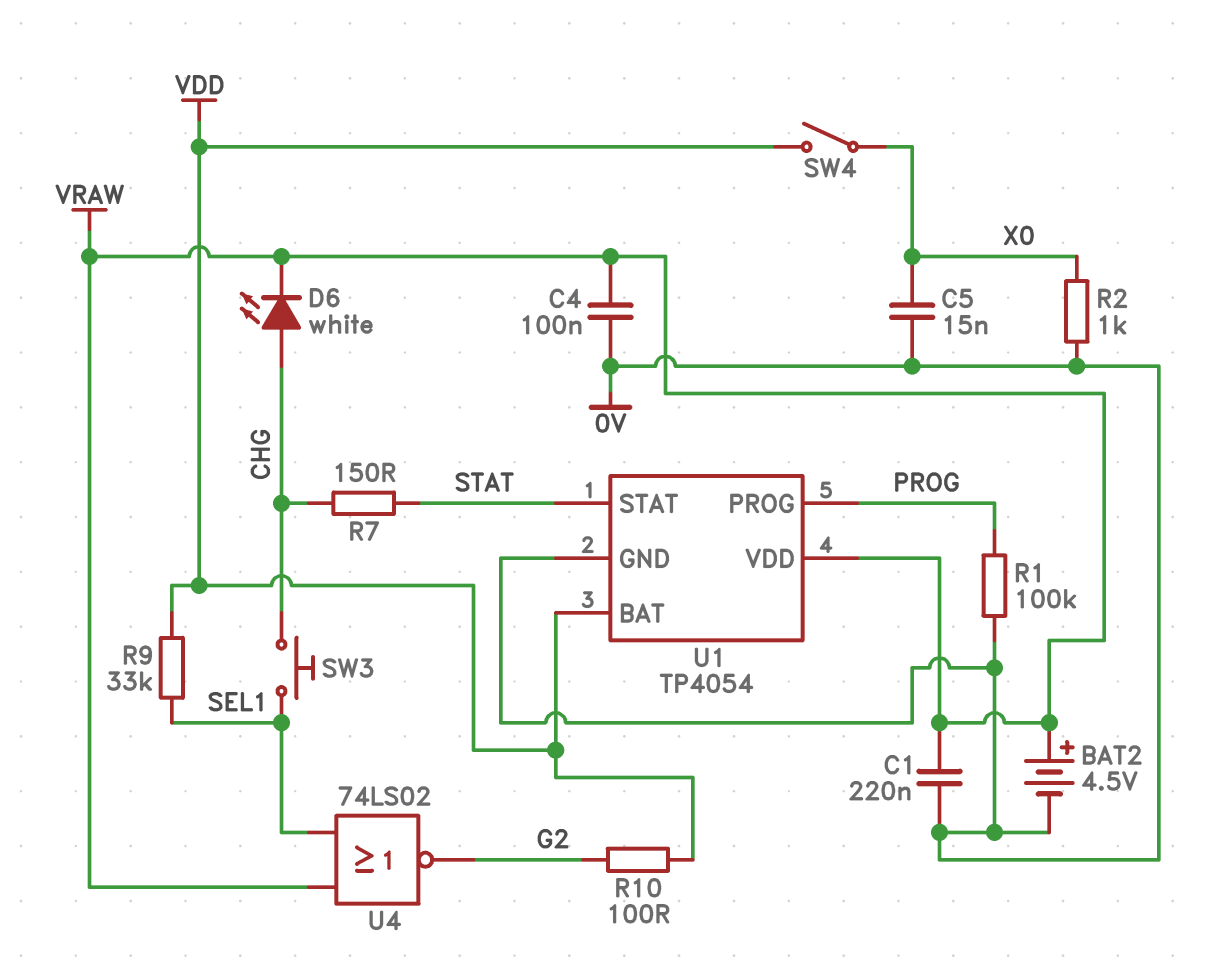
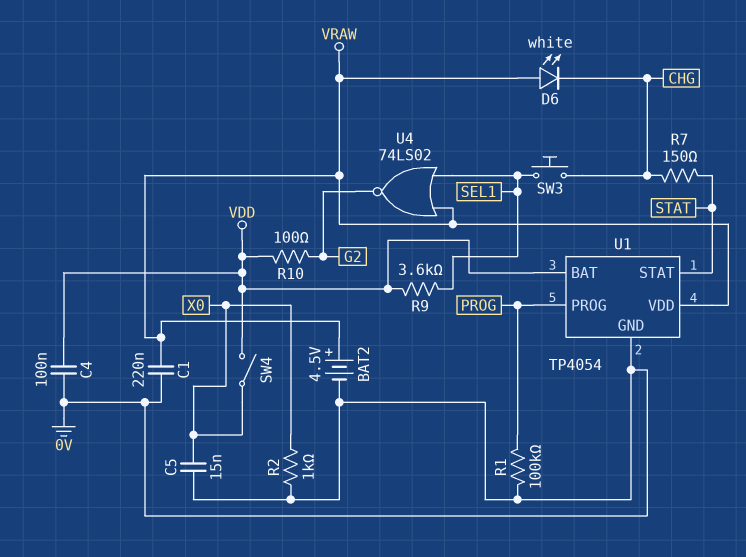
C4: 100nF (0V, VRAW) -> 100nF (0V, VDD)
D6: LED white (A CHG, K VRAW) -> LED white (A VRAW, K CHG)
R9: 33k (SEL1, VDD) -> 3.6k (SEL1, VDD)

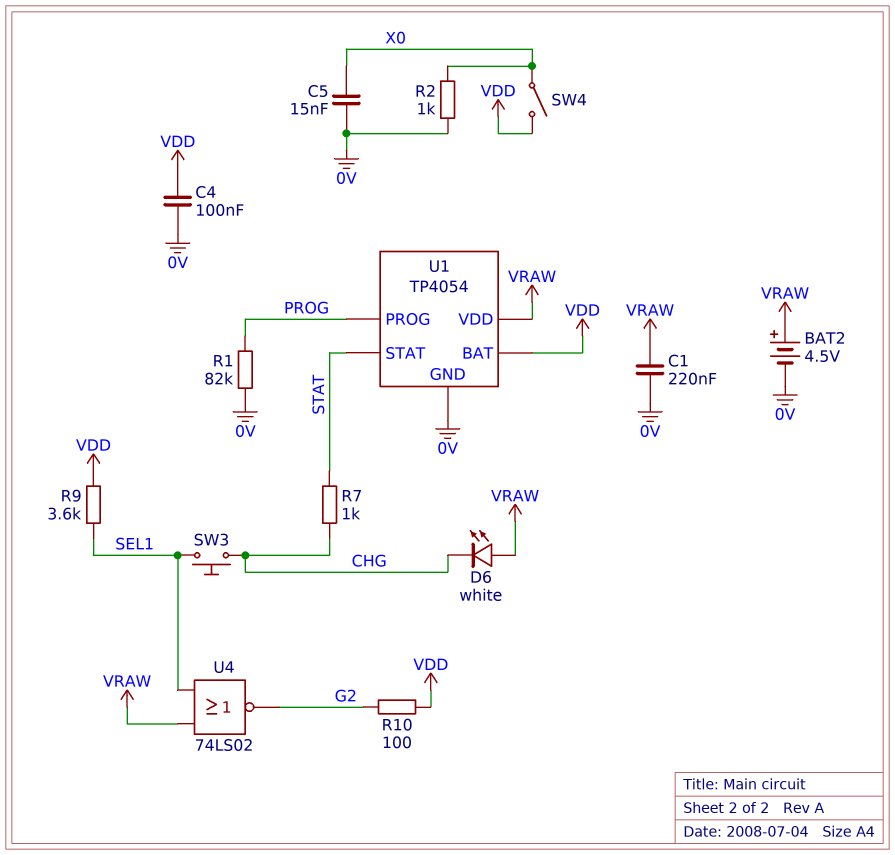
R1: 100k (0V, PROG) -> 82k (0V, PROG)
R7: 150 (CHG, STAT) -> 1k (CHG, STAT)

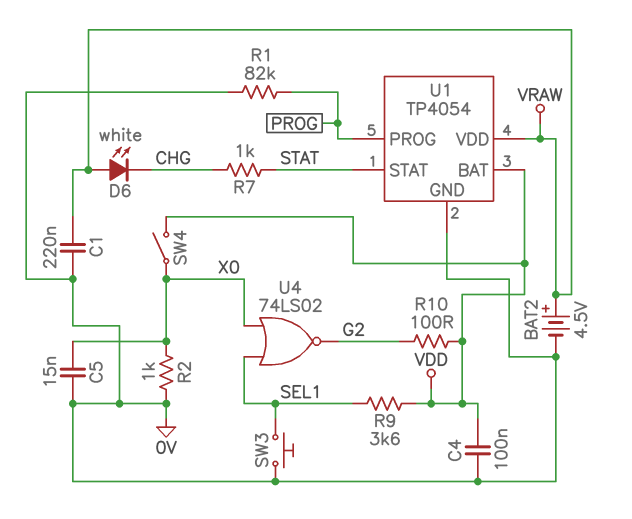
SW3: button (CHG, SEL1) -> button (0V, SEL1)
U4: NOR 74LS02 (in SEL1, in VRAW, out G2) -> NOR 74LS02 (in SEL1, in X0, out G2)

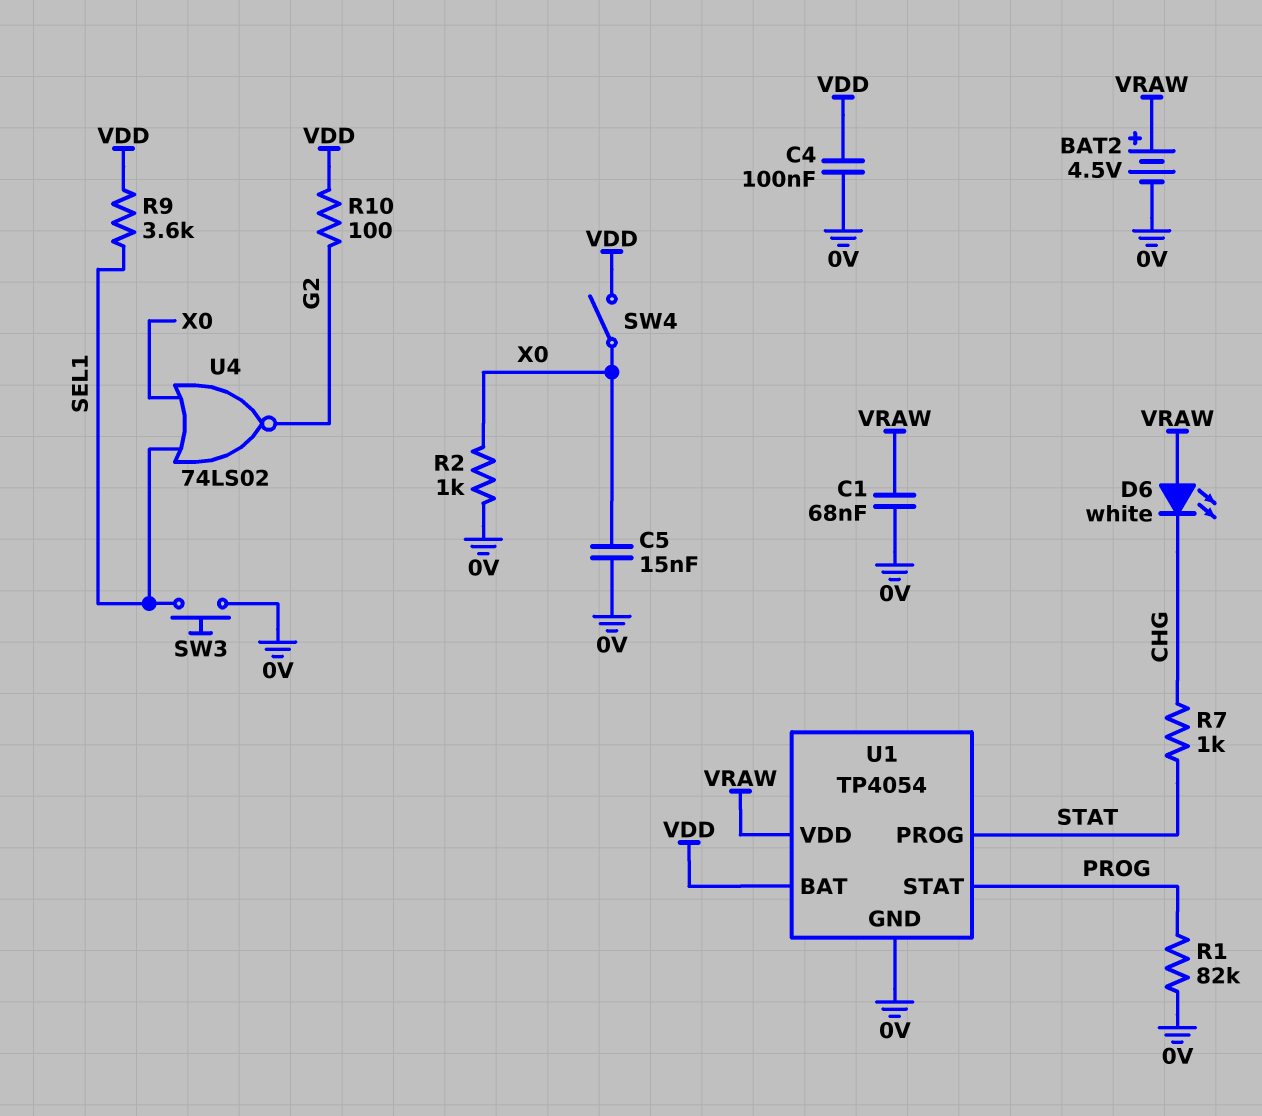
C1: 220nF (0V, VRAW) -> 68nF (0V, VRAW)
U1 pin PROG: PROG -> STAT
U1 pin STAT: STAT -> PROG

